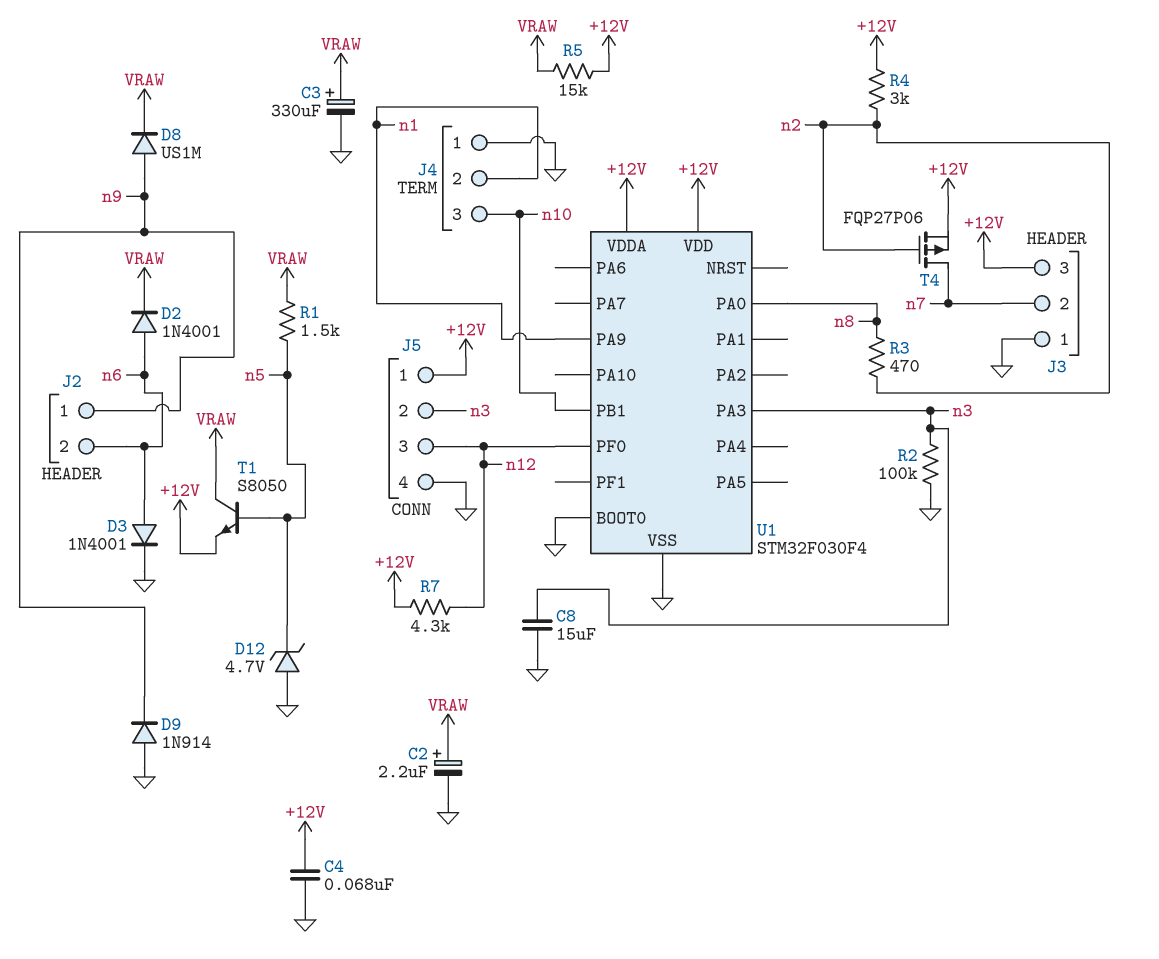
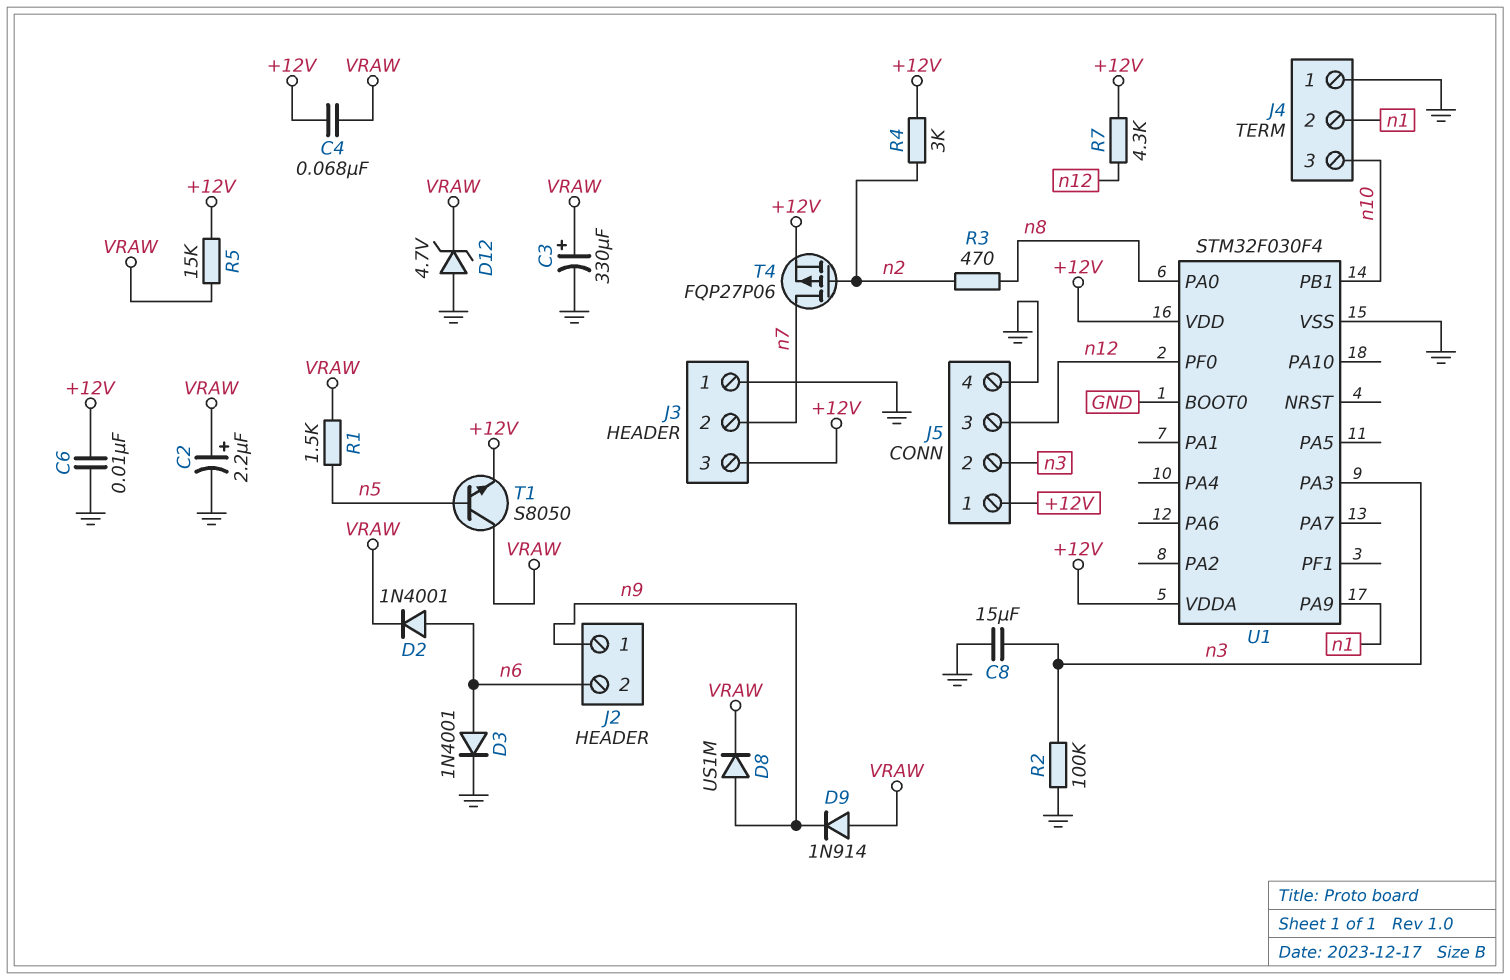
C4: 68nF (+12V, GND) -> 68nF (+12V, VRAW)
C6: none -> 10nF (+12V, GND)
D9: diode 1N914 (A GND, K n9) -> diode 1N914 (A VRAW, K n9)
D12: zener 4.7V (A GND, K n5) -> zener 4.7V (A GND, K VRAW)

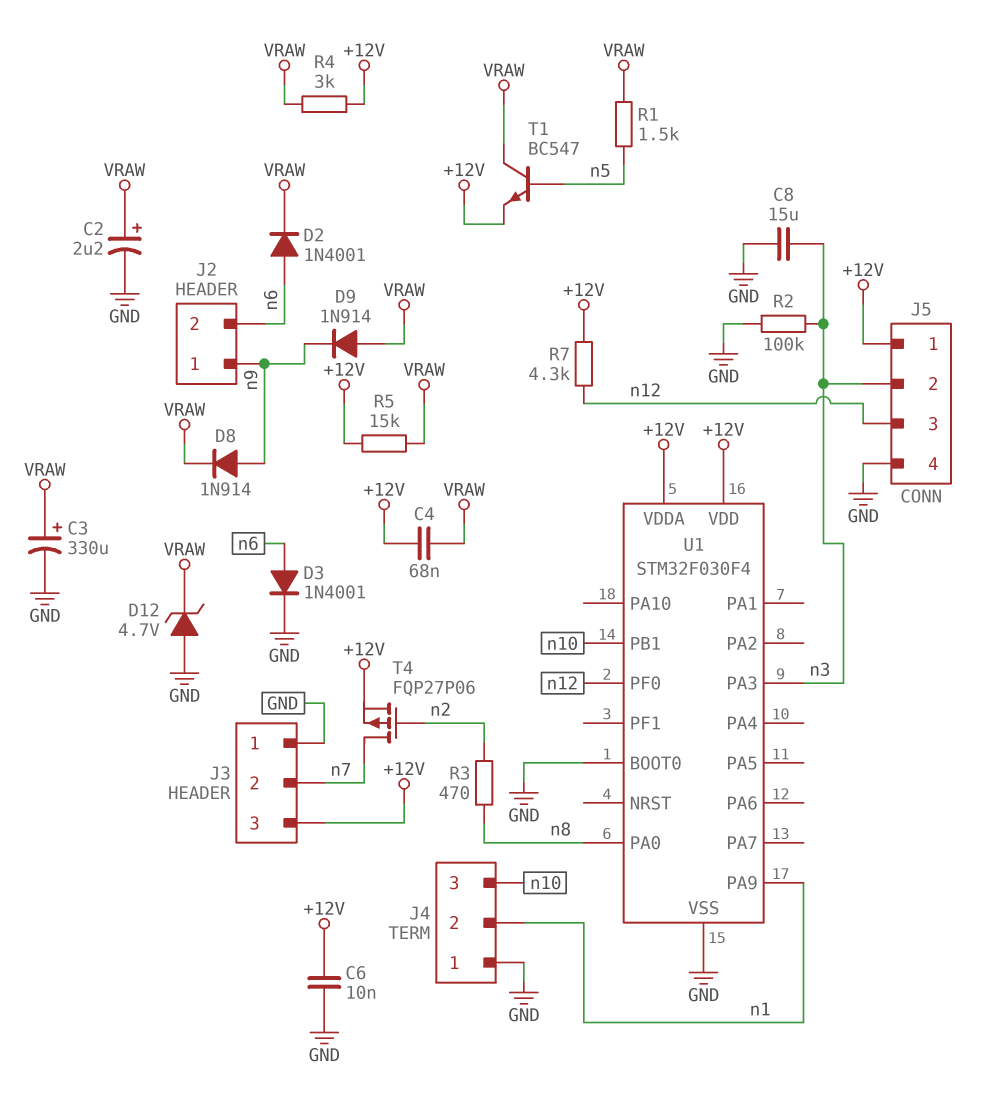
D8: diode US1M (A n9, K VRAW) -> diode 1N914 (A n9, K VRAW)
R4: 3k (+12V, n2) -> 3k (+12V, VRAW)
T1: NPN S8050 (B n5, C VRAW, E +12V) -> NPN BC547 (B n5, C VRAW, E +12V)

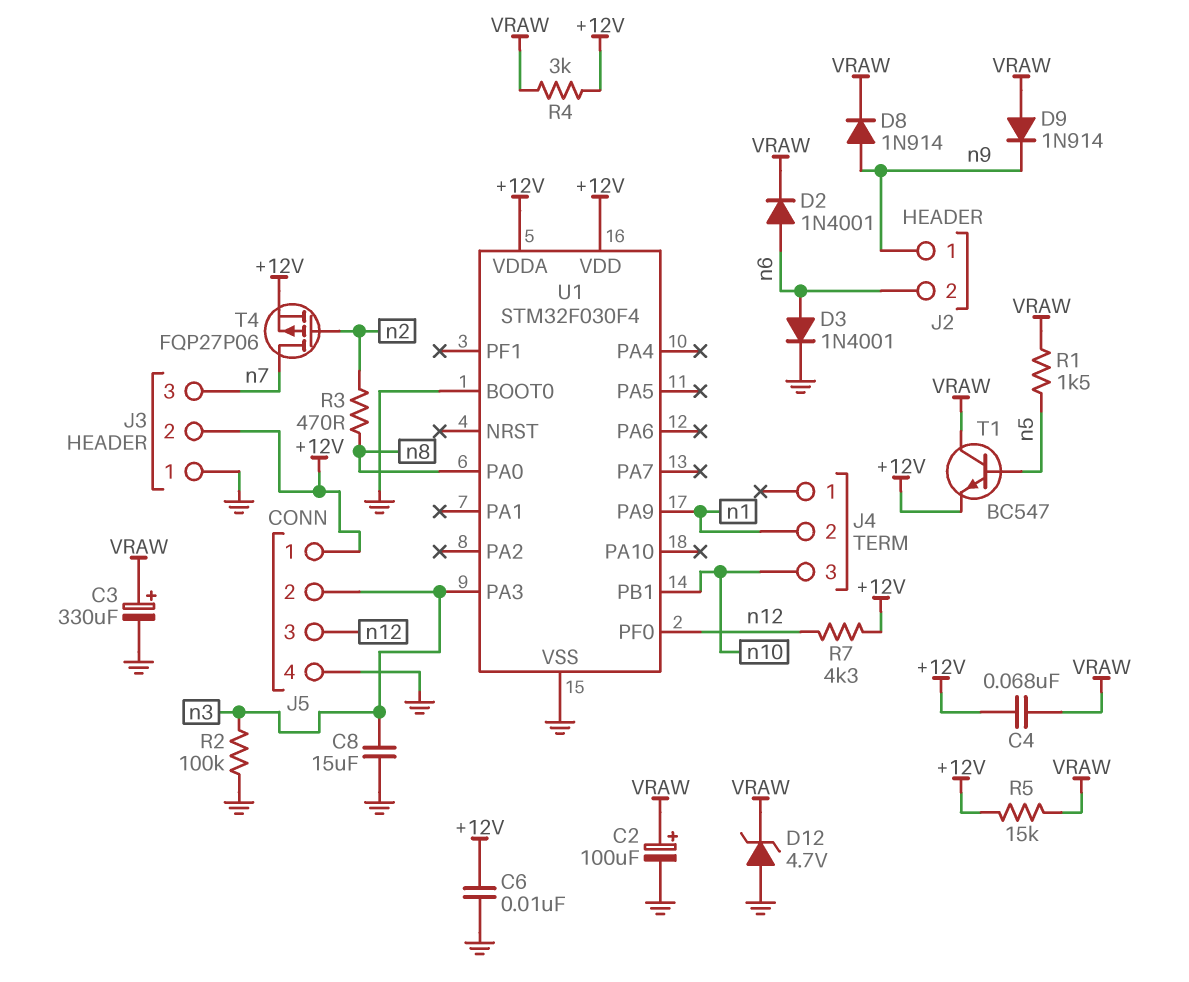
C2: 2.2uF (plus VRAW, minus GND) -> 100uF (plus VRAW, minus GND)
J3 pin 2: n7 -> +12V
J3 pin 3: +12V -> n7
J4 pin 1: GND -> none

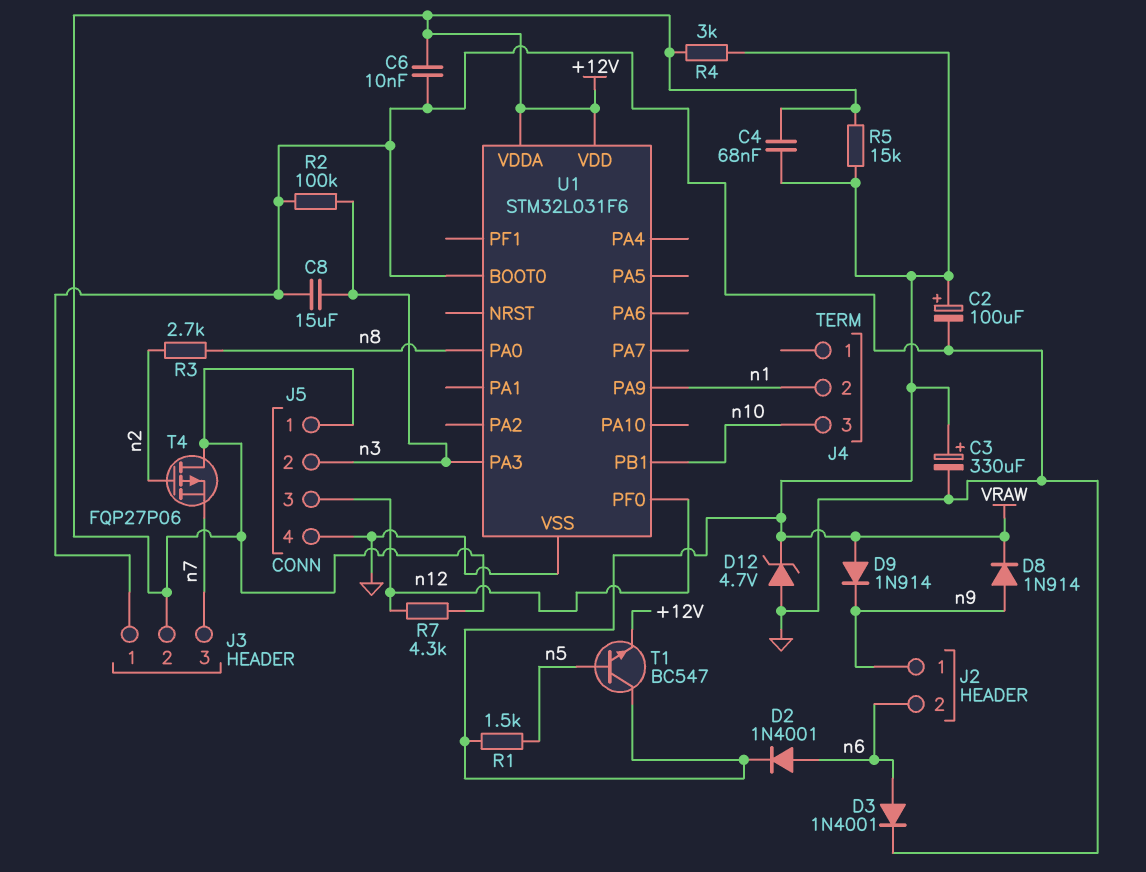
R3: 470 (n2, n8) -> 2.7k (n2, n8)
T4: PMOS FQP27P06 (G n2, D n7, S +12V) -> PMOS FQP27P06 (G n2, D +12V, S n7)
U1: STM32F030F4 -> STM32L031F6

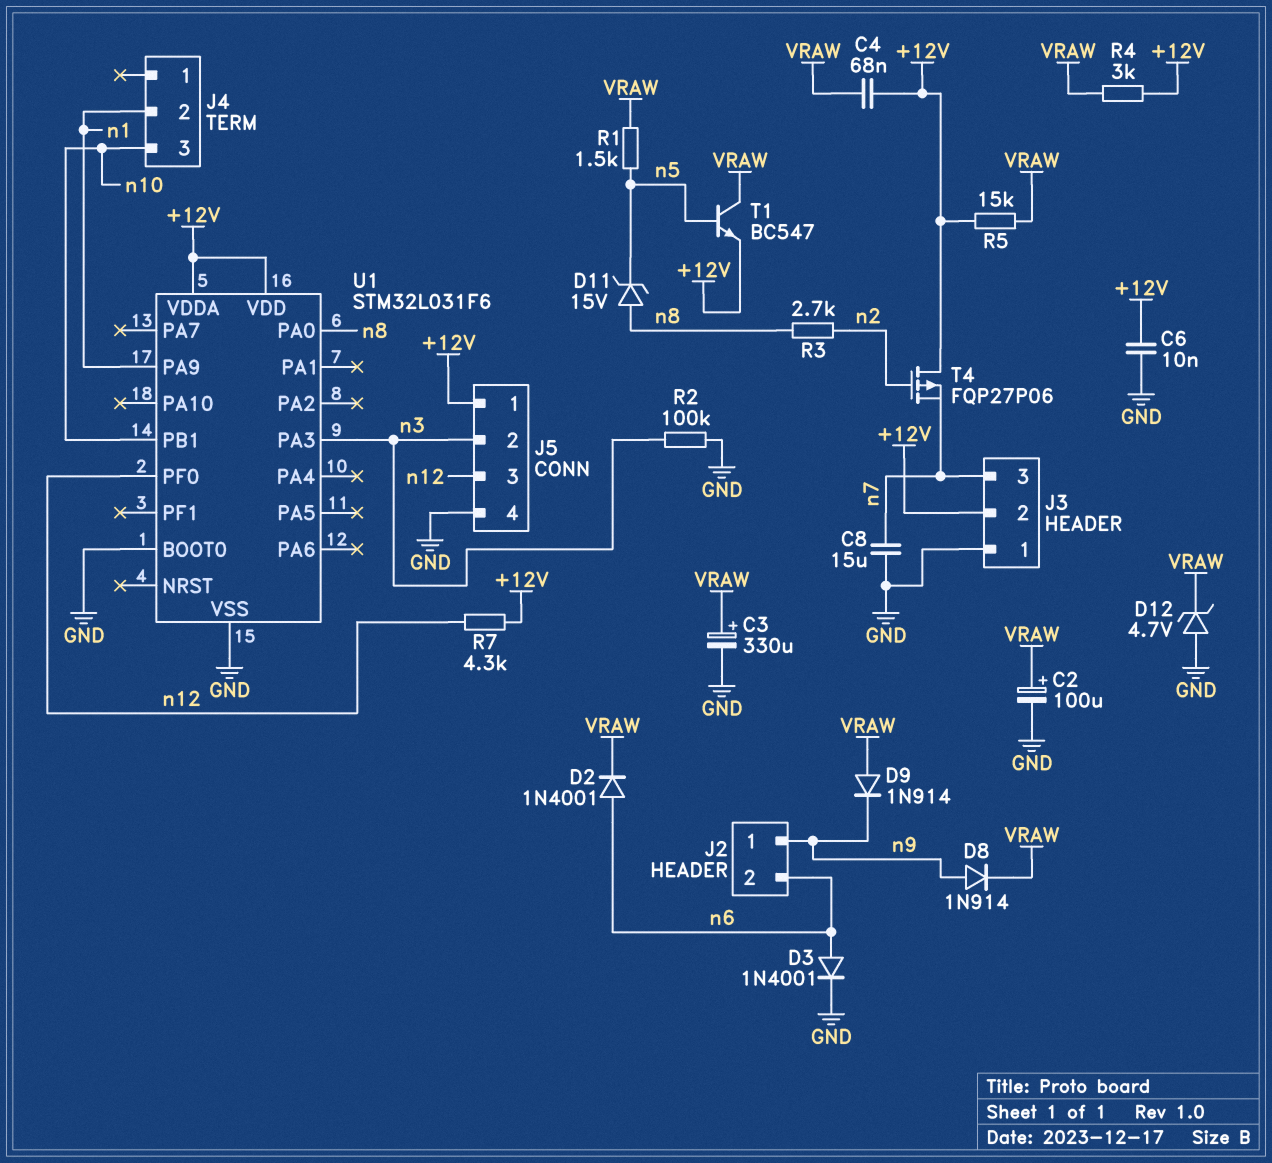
C8: 15uF (GND, n3) -> 15uF (GND, n7)
D11: none -> zener 15V (A n8, K n5)

